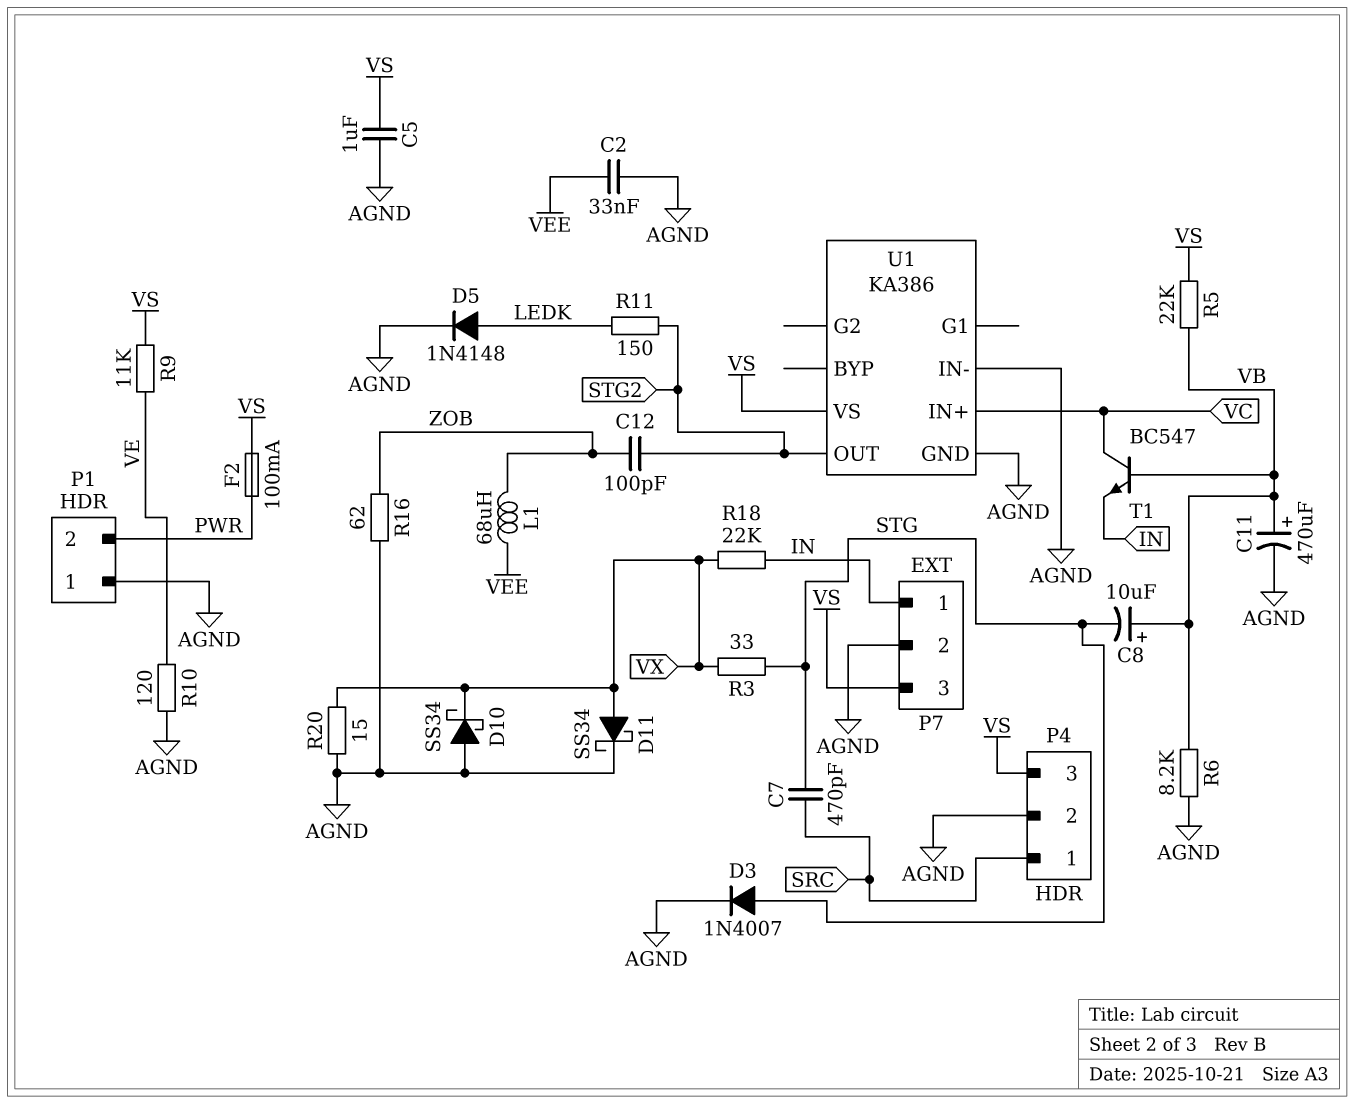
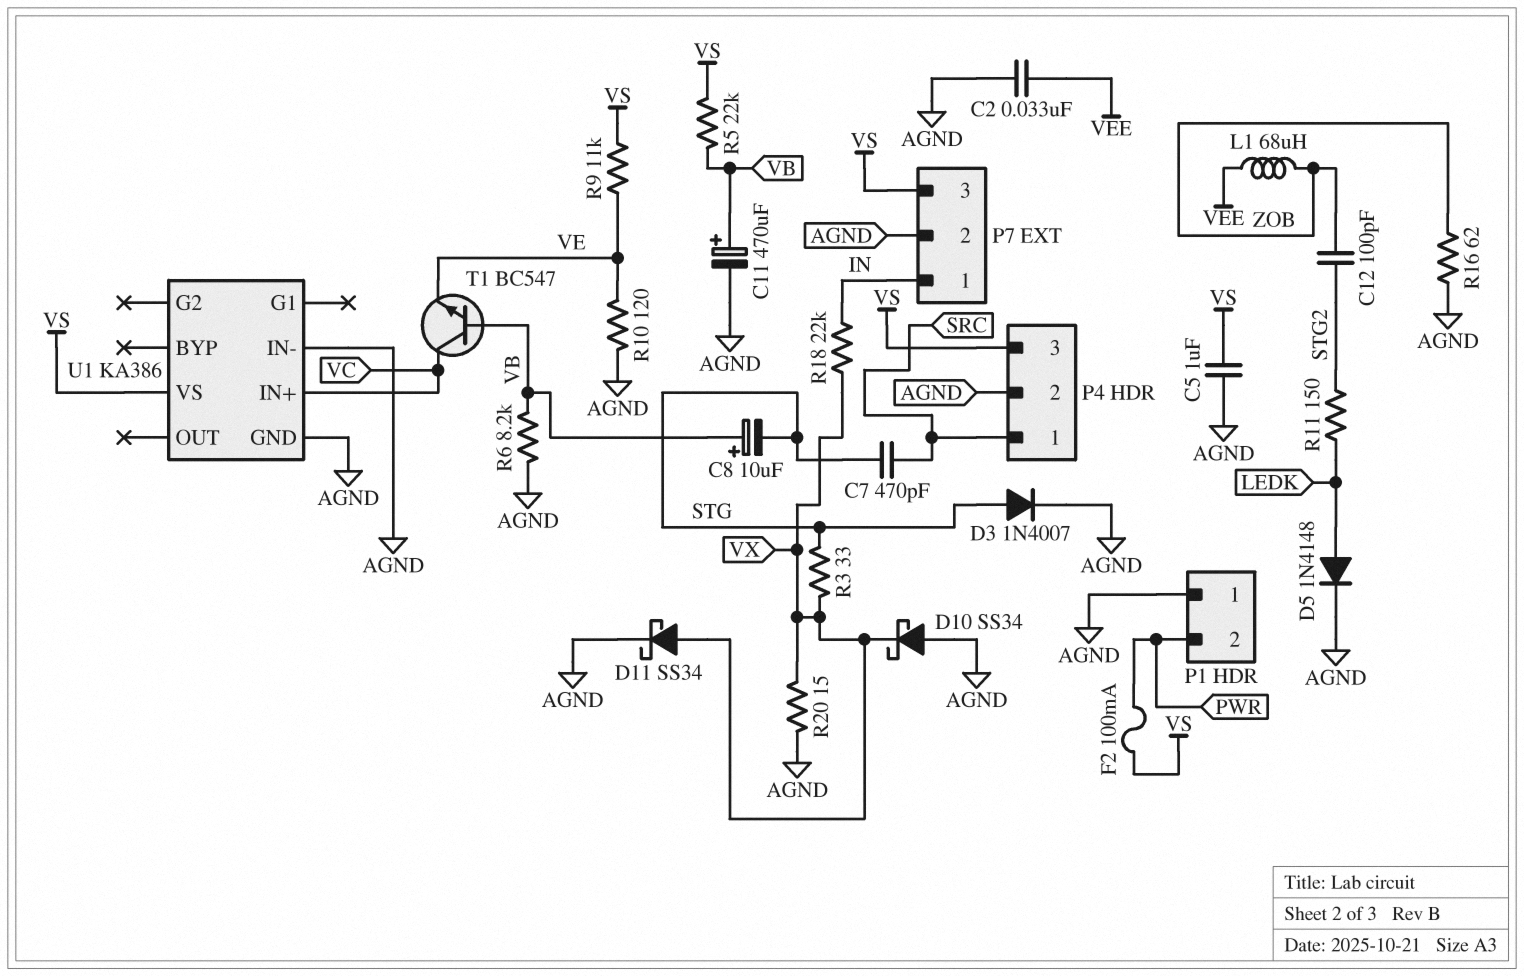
T1: NPN BC547 (B VB, C VC, E IN) -> NPN BC547 (B VB, C VC, E VE)
U1 pin OUT: STG2 -> none

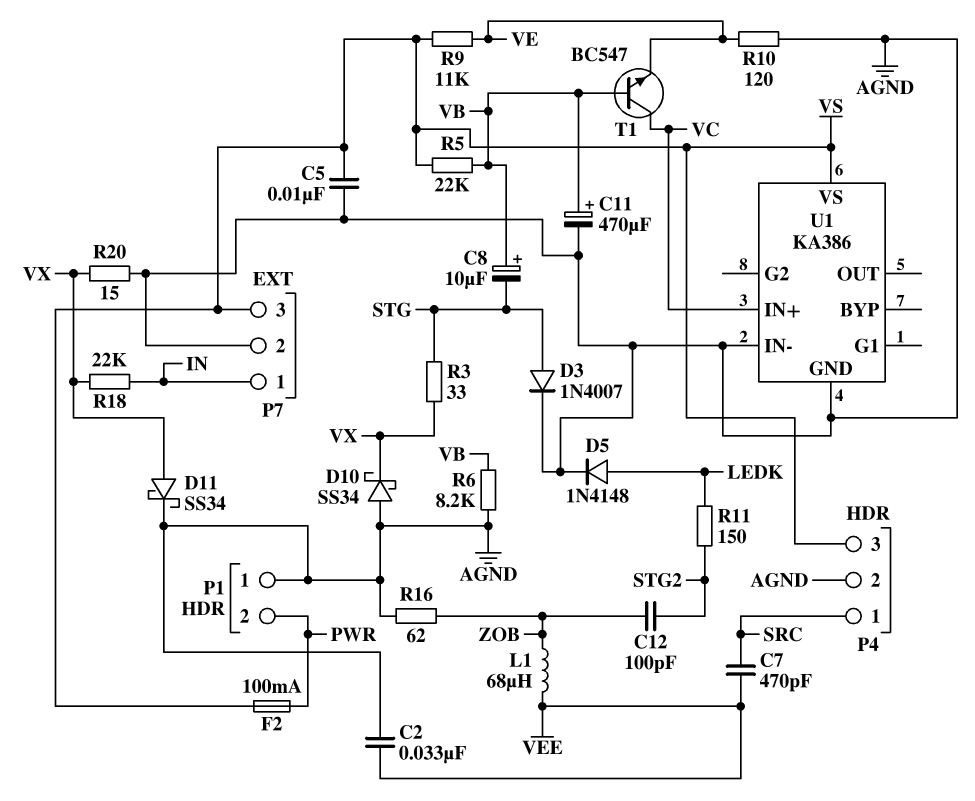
C5: 1uF (AGND, VS) -> 10nF (AGND, VS)
C7: 470pF (SRC, STG) -> 470pF (SRC, VEE)

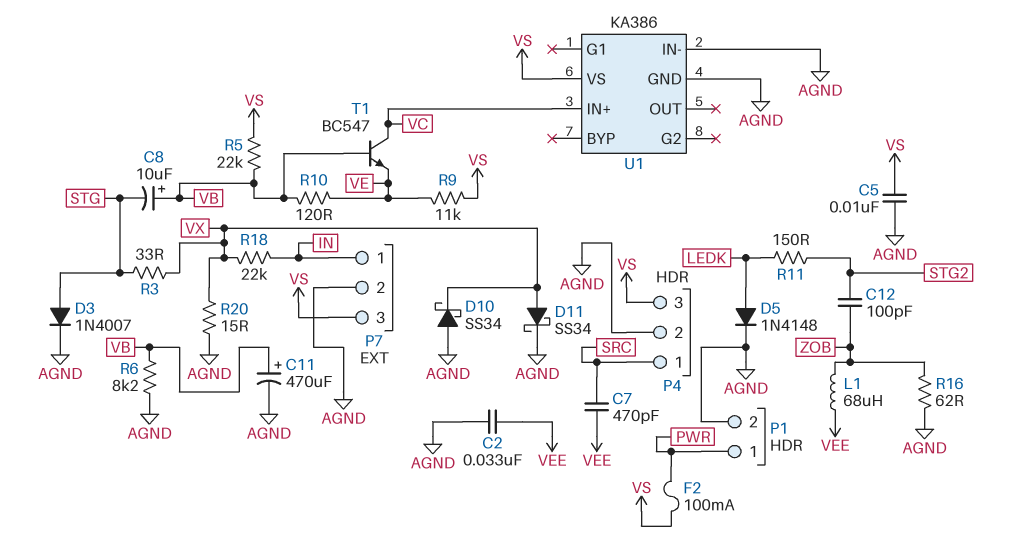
P1 pin 1: AGND -> PWR
P1 pin 2: PWR -> AGND
R10: 120 (AGND, VE) -> 120 (VB, VE)

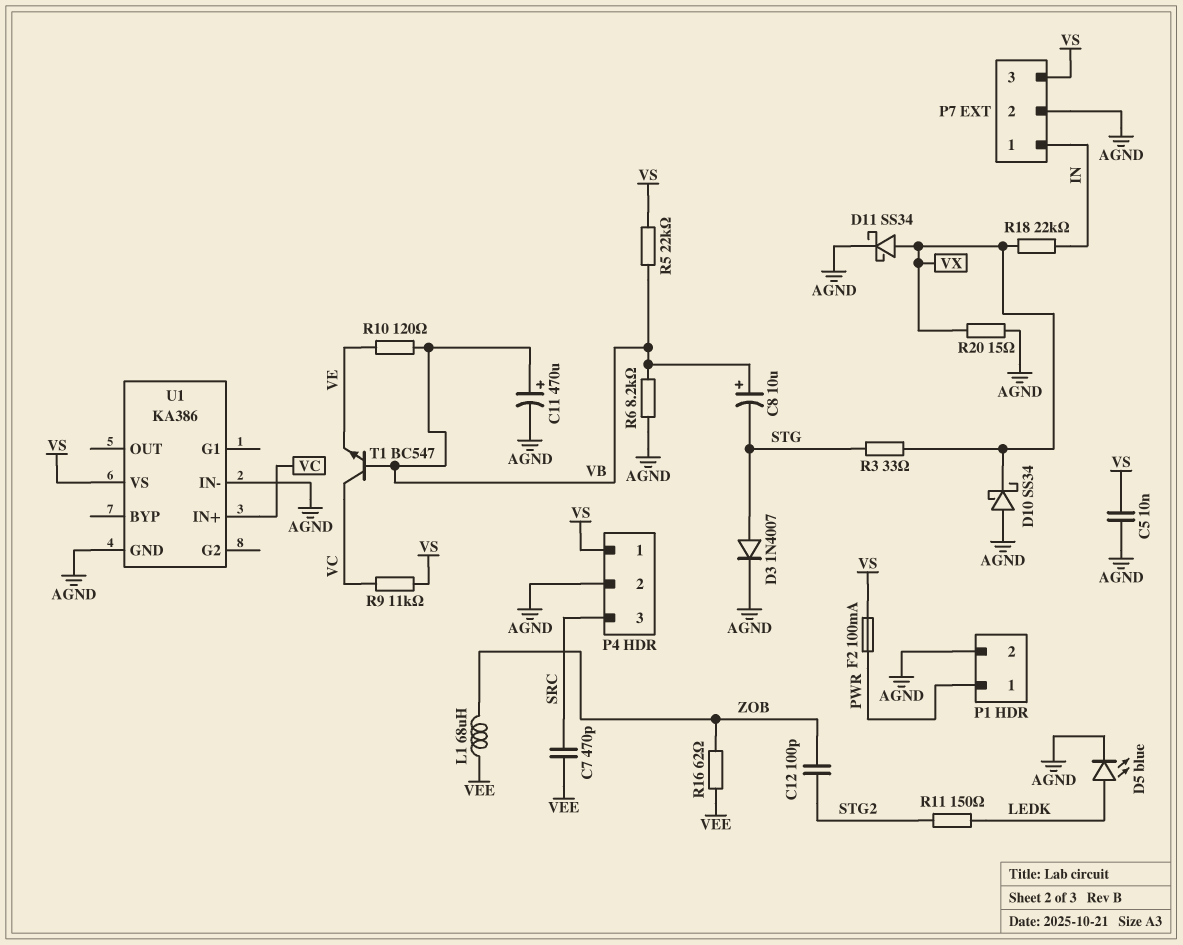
C2: 33nF (AGND, VEE) -> none
D5: diode 1N4148 (A LEDK, K AGND) -> LED blue (A LEDK, K AGND)
P4 pin 1: SRC -> VS
P4 pin 3: VS -> SRC
R9: 11k (VE, VS) -> 11k (VC, VS)
R16: 62 (AGND, ZOB) -> 62 (VEE, ZOB)

